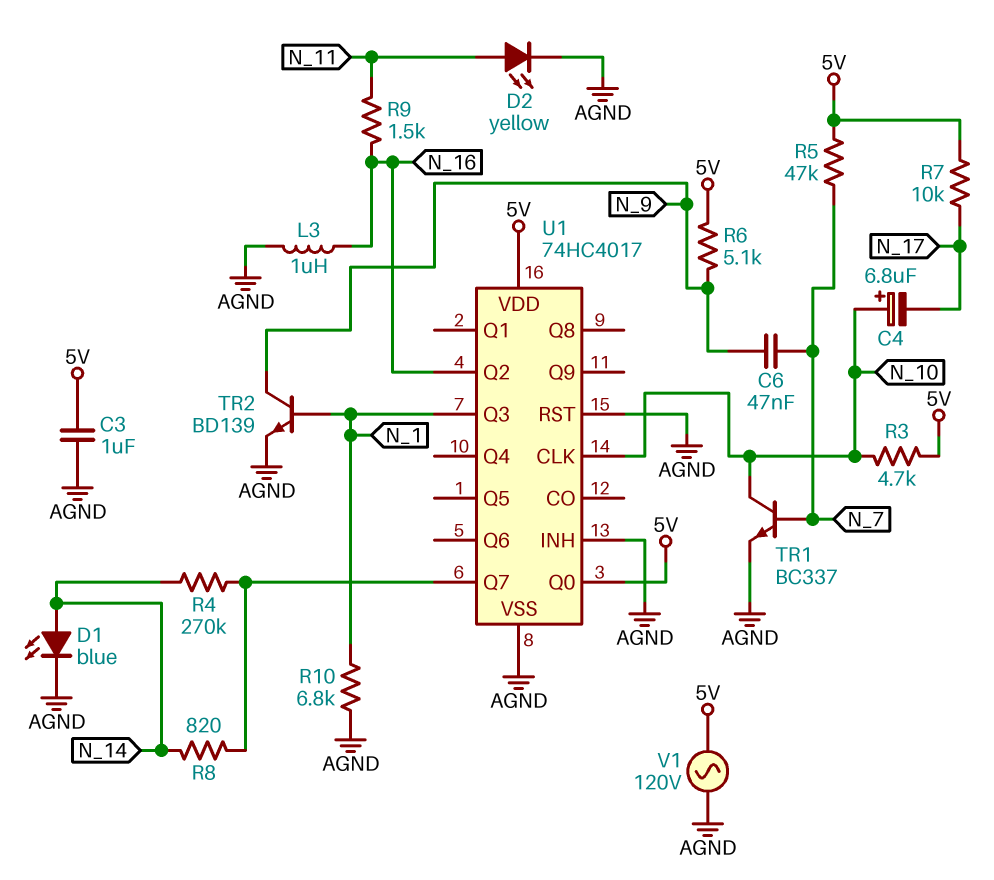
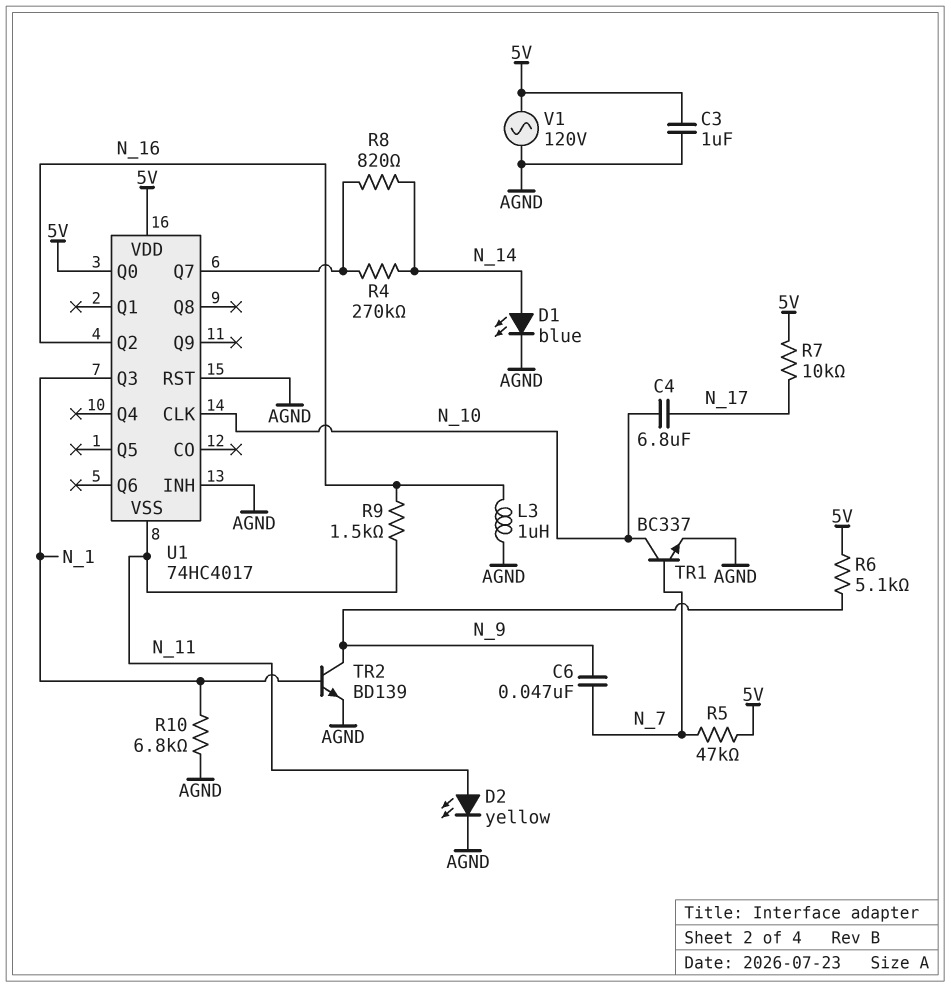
C4: 6.8uF (plus N_10, minus N_17) -> 6.8uF (N_10, N_17)
R3: 4.7k (5V, N_10) -> none
U1 pin VSS: AGND -> N_11

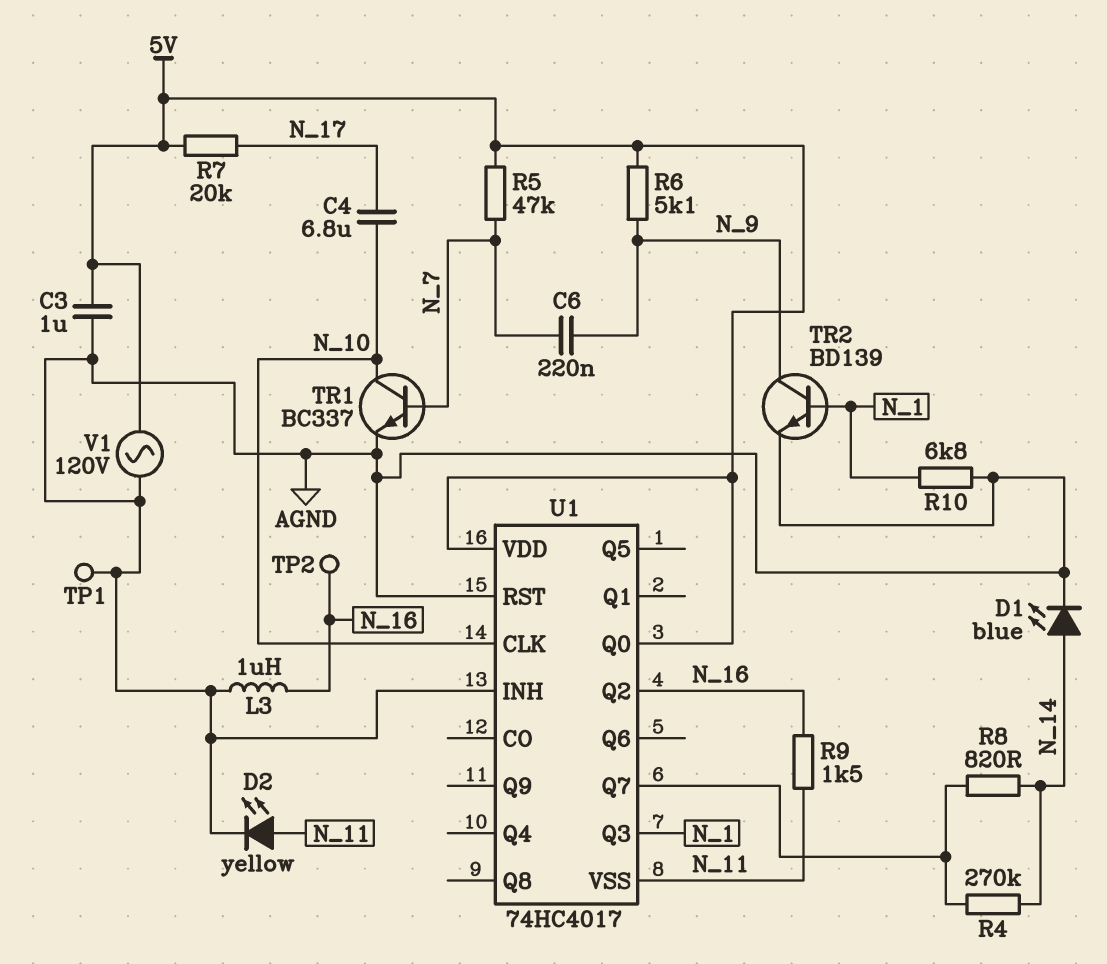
C6: 47nF (N_7, N_9) -> 220nF (N_7, N_9)
R7: 10k (5V, N_17) -> 20k (5V, N_17)
TP1: none -> test point (AGND)
TP2: none -> test point (N_16)

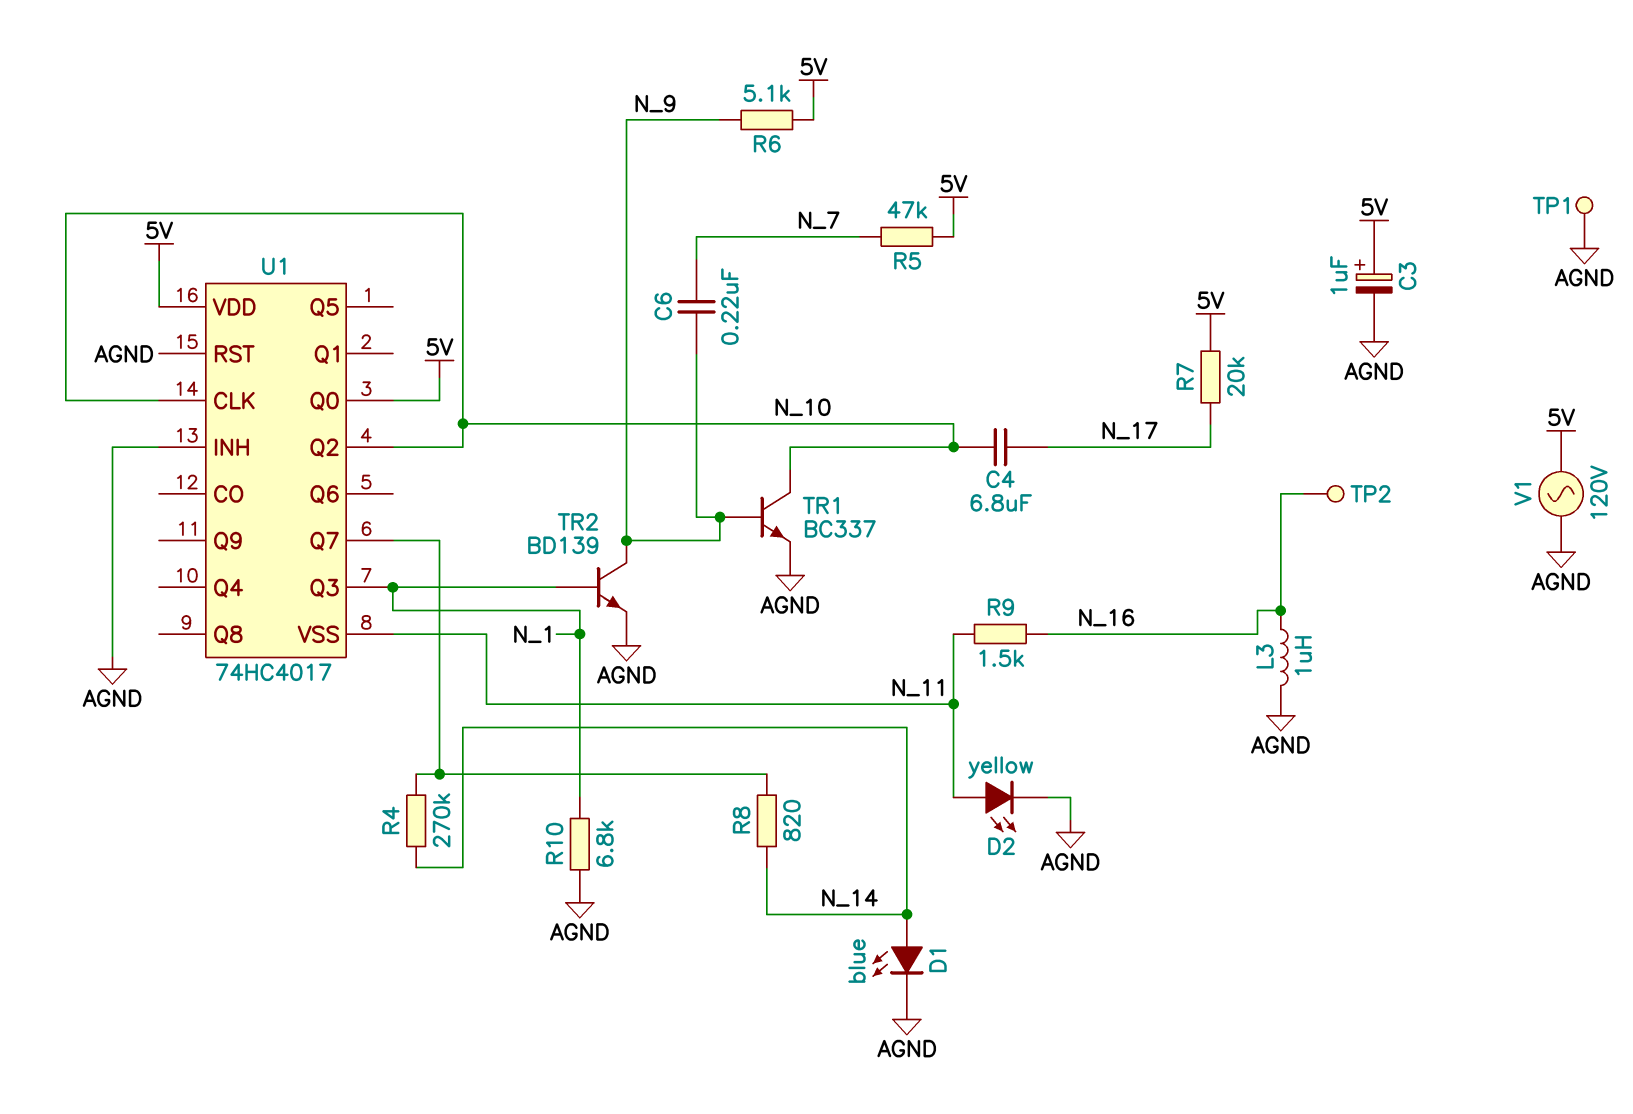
C3: 1uF (5V, AGND) -> 1uF (plus 5V, minus AGND)
TR1: NPN BC337 (B N_7, C N_10, E AGND) -> NPN BC337 (B N_9, C N_10, E AGND)
U1 pin Q2: N_16 -> N_10

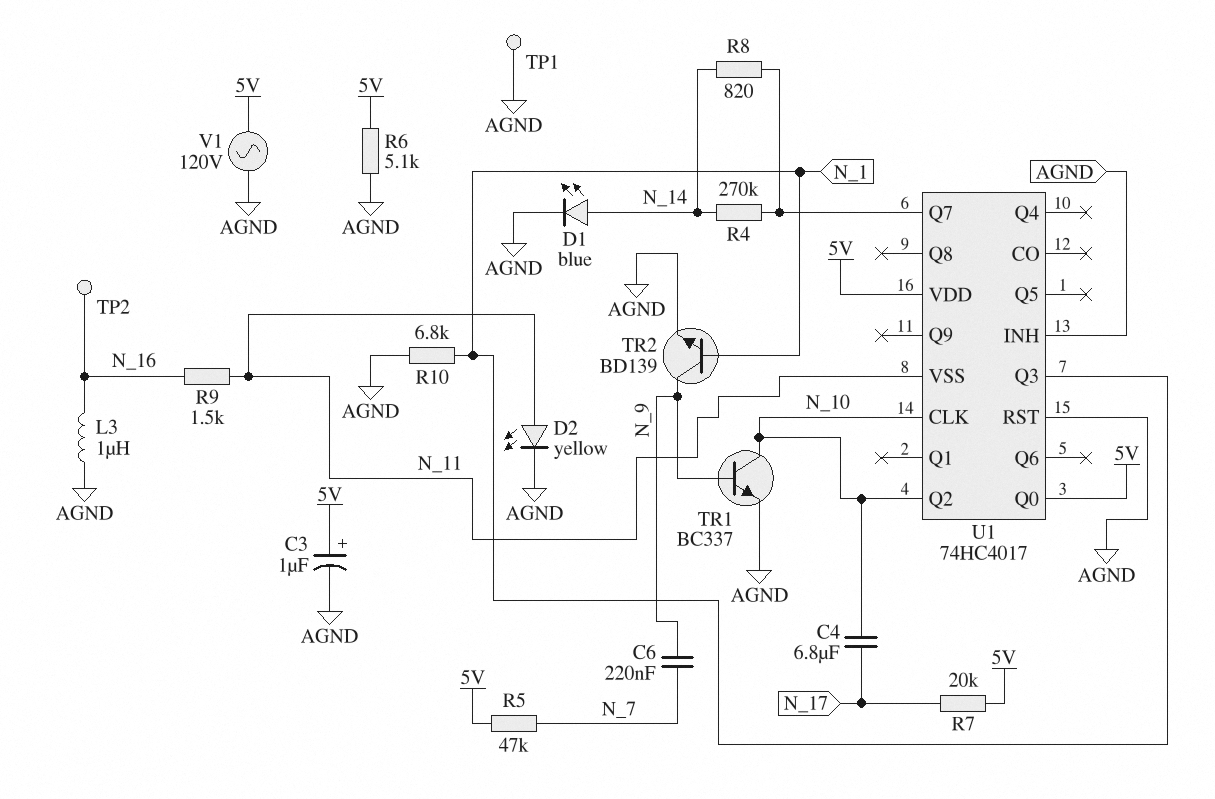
R6: 5.1k (5V, N_9) -> 5.1k (5V, AGND)

